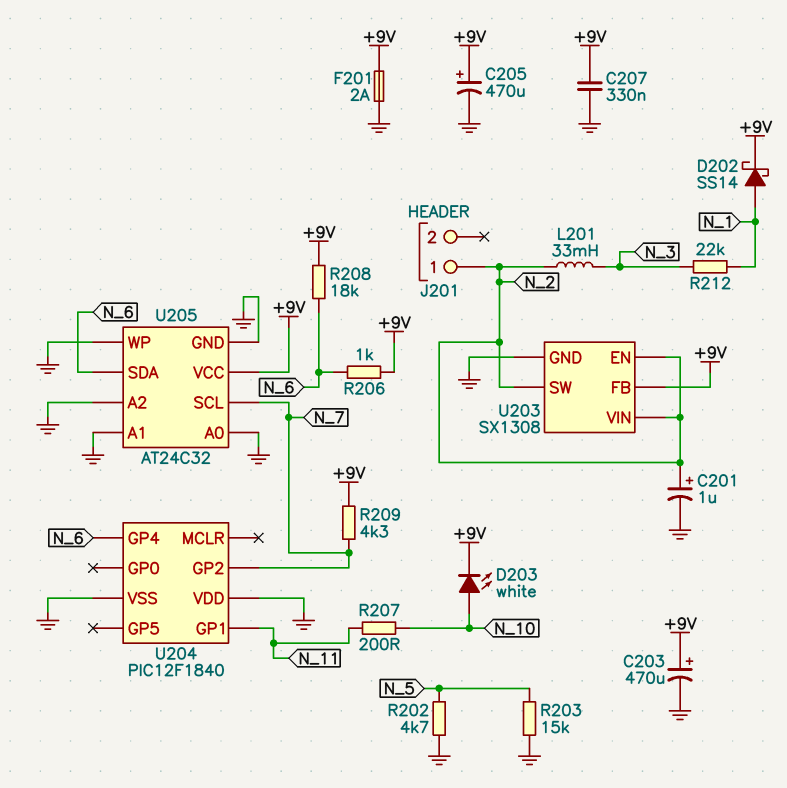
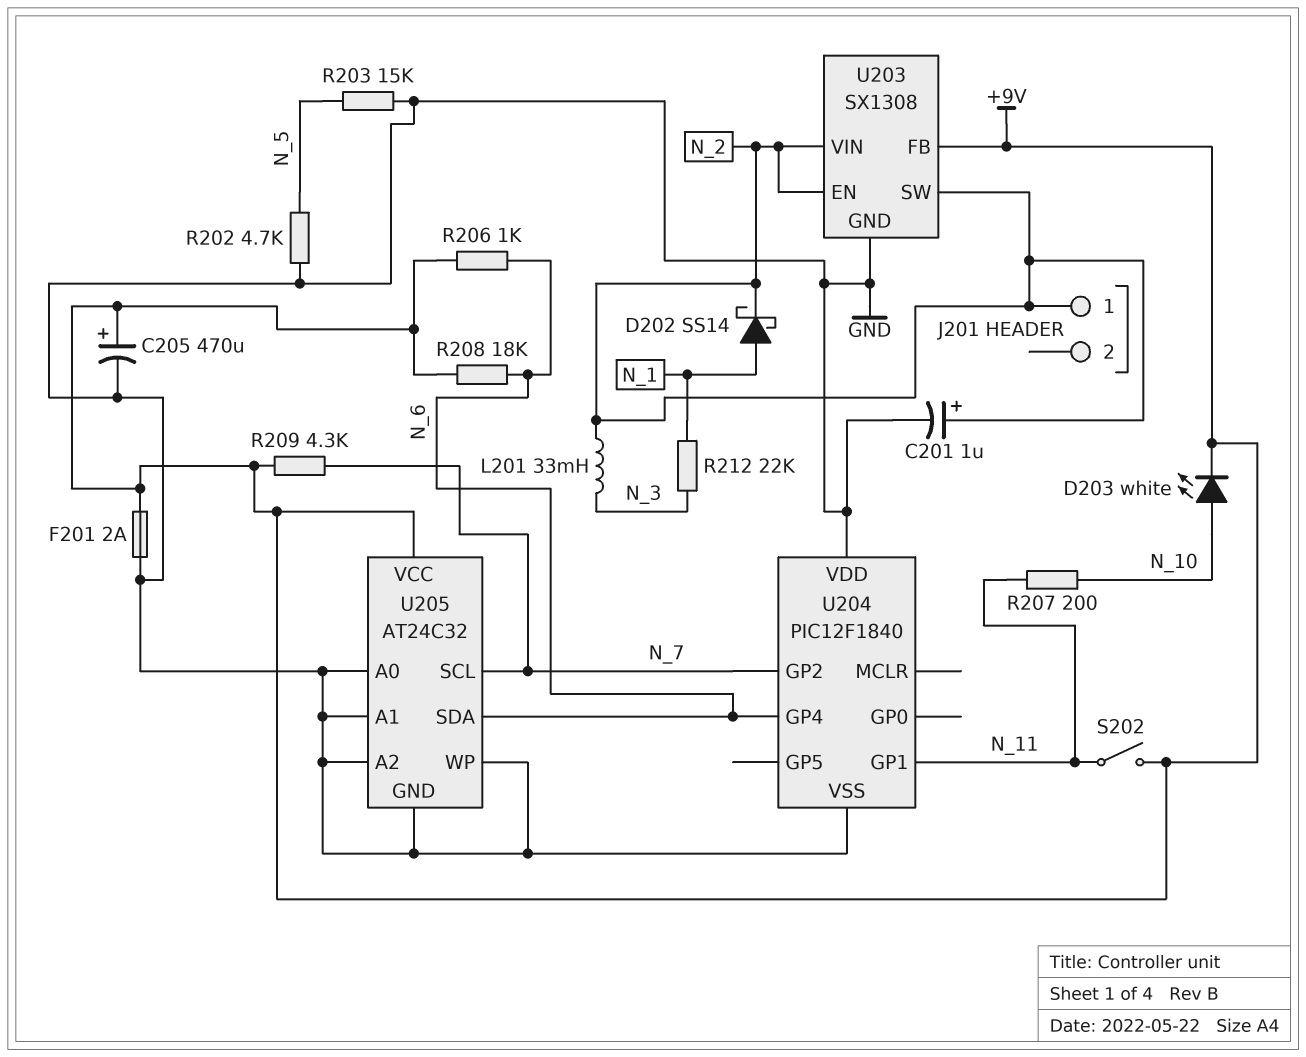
C203: 470uF (plus +9V, minus GND) -> none
C207: 330nF (+9V, GND) -> none
D202: schottky SS14 (A N_1, K +9V) -> schottky SS14 (A N_1, K N_2)
S202: none -> switch (+9V, N_11)

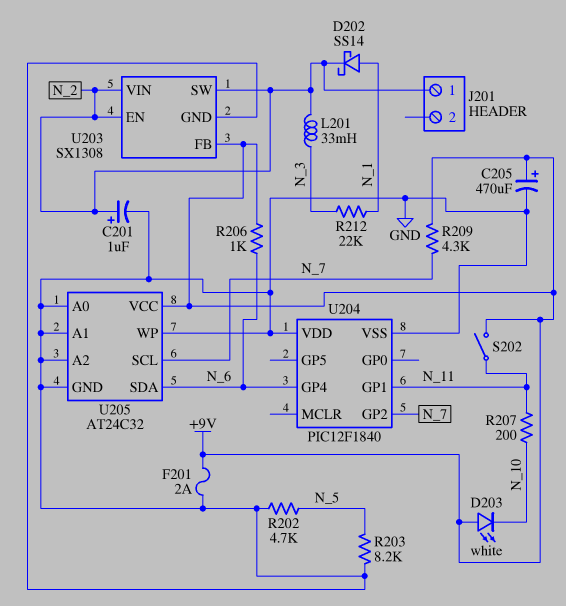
D203: LED white (A N_10, K +9V) -> LED white (A +9V, K N_10)
R203: 15k (GND, N_5) -> 8.2k (GND, N_5)
R208: 18k (+9V, N_6) -> none

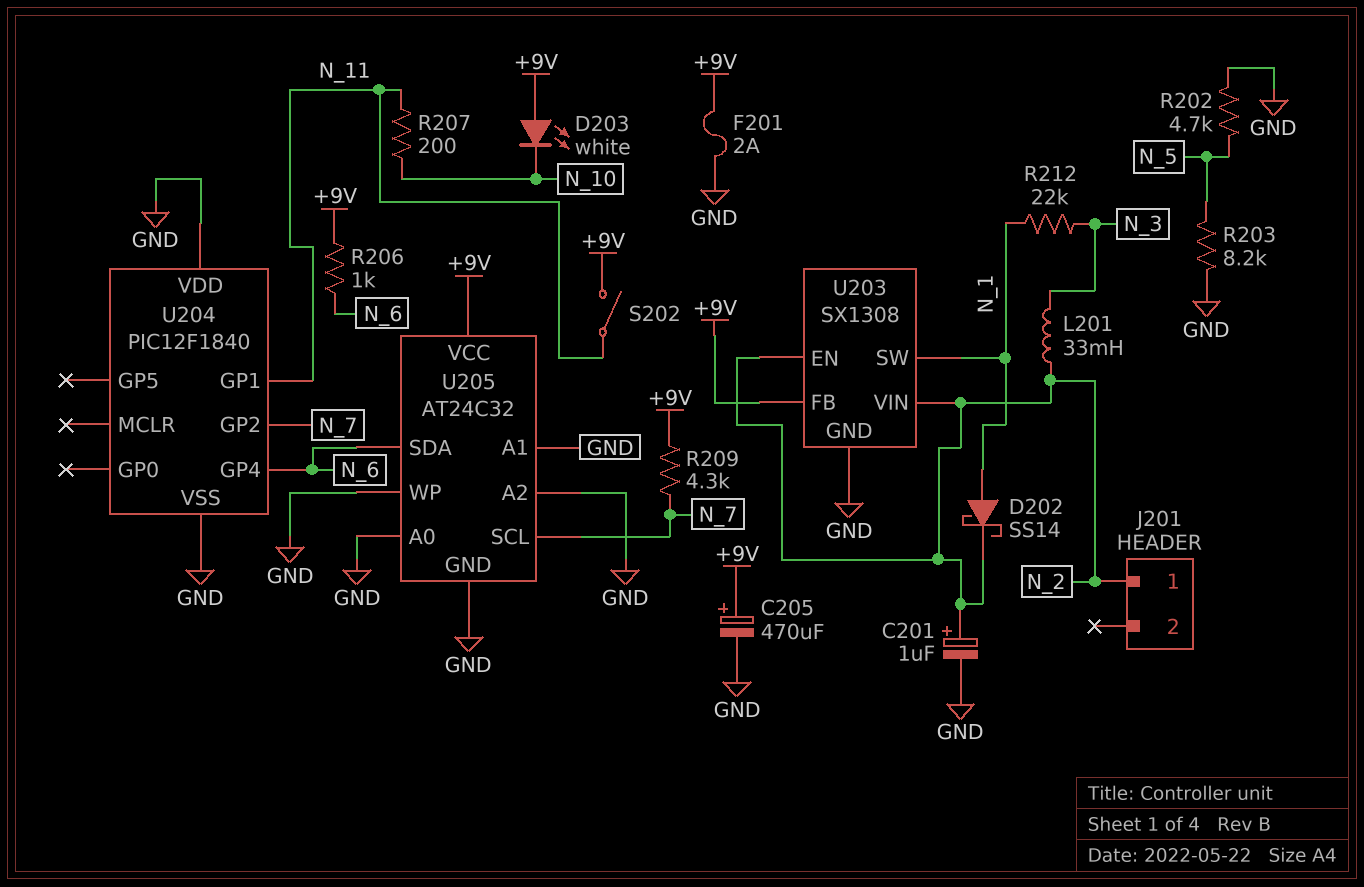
U203 pin SW: N_2 -> N_1

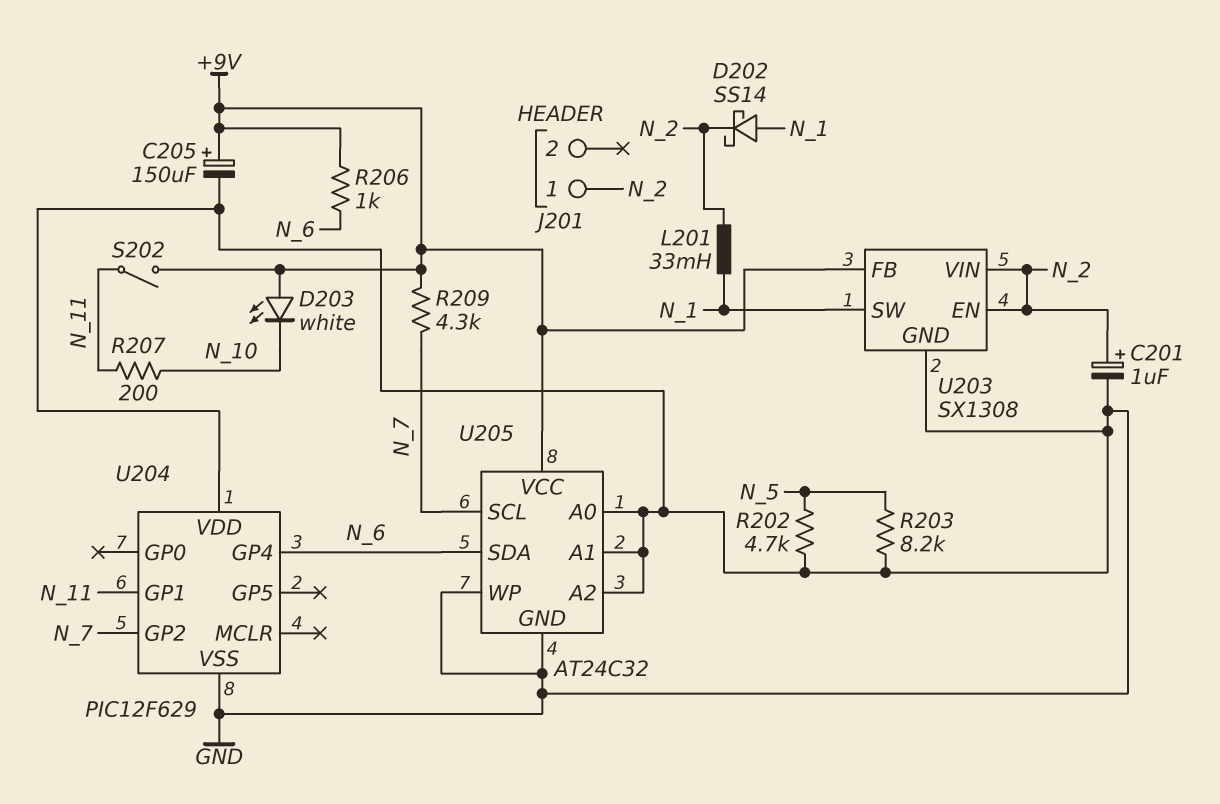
C205: 470uF (plus +9V, minus GND) -> 150uF (plus +9V, minus GND)
F201: 2A (+9V, GND) -> none
L201: 33mH (N_2, N_3) -> 33mH (N_1, N_2)
R212: 22k (N_1, N_3) -> none
U204: PIC12F1840 -> PIC12F629

